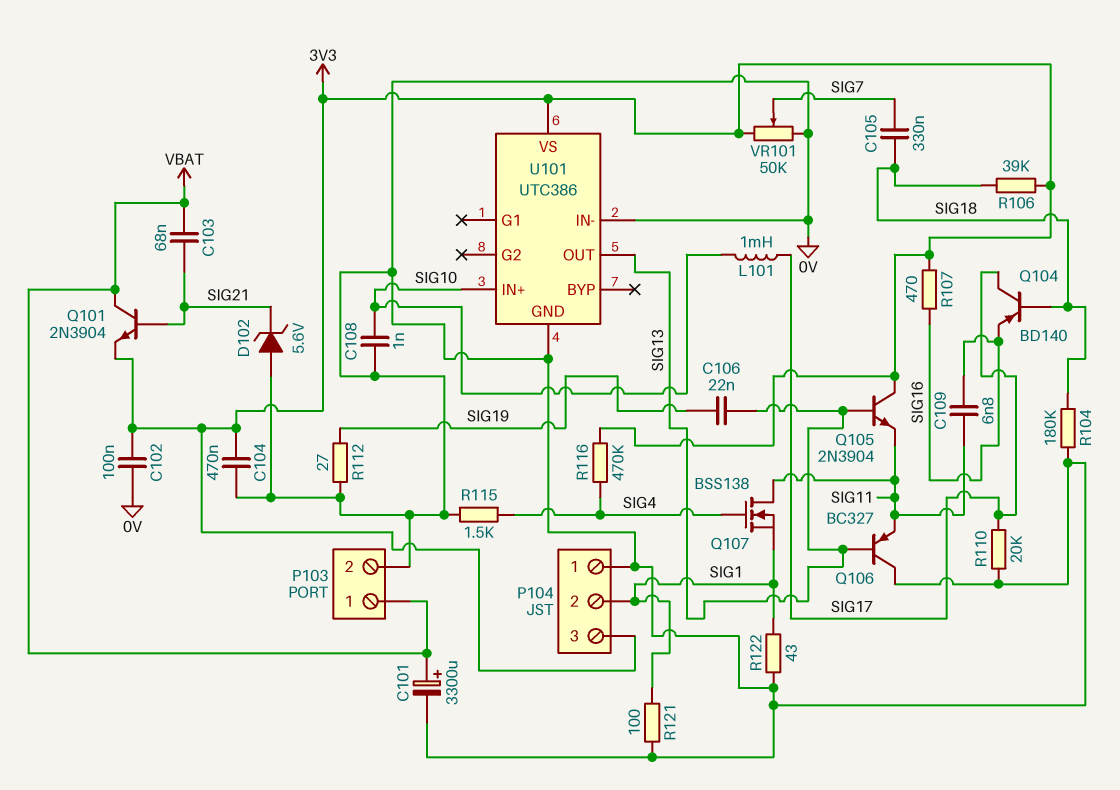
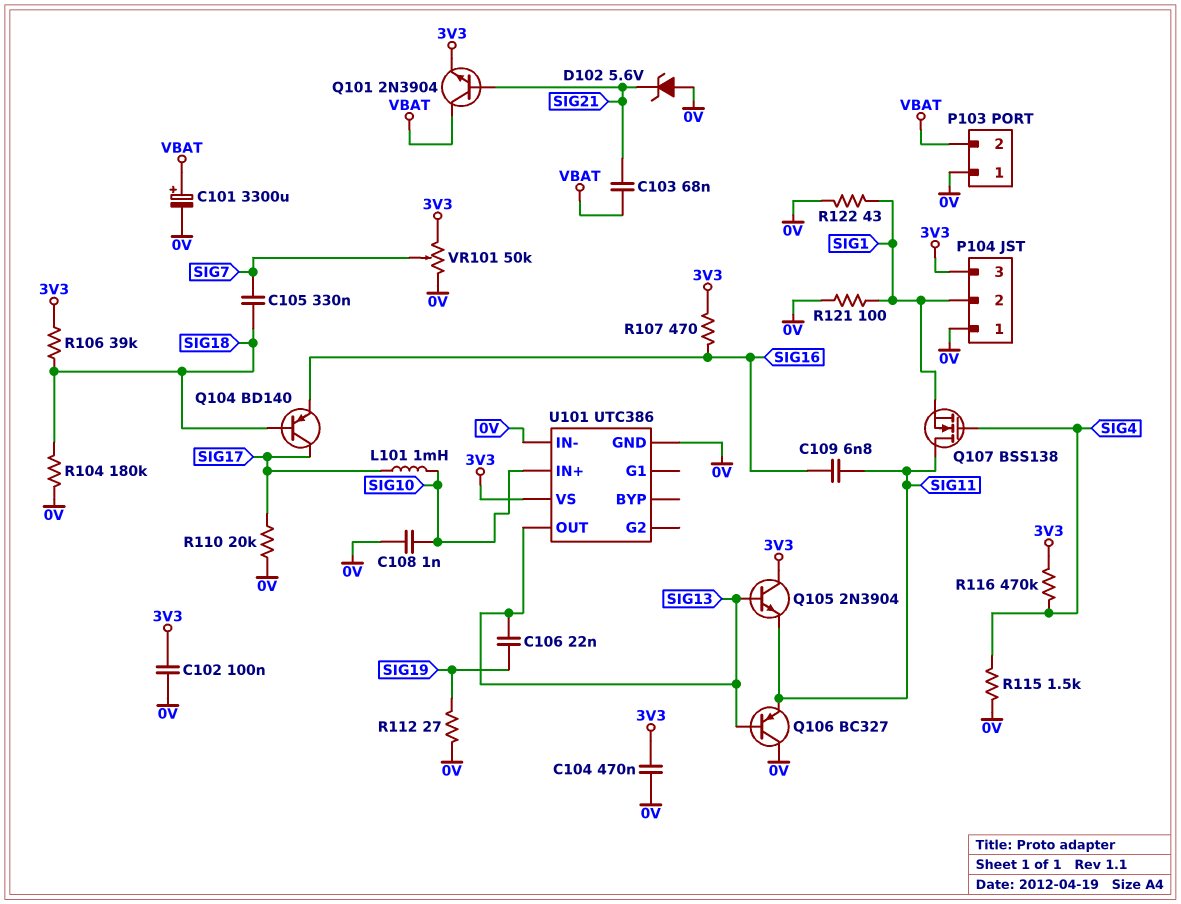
P103 pin 1: VBAT -> 0V
P103 pin 2: 0V -> VBAT

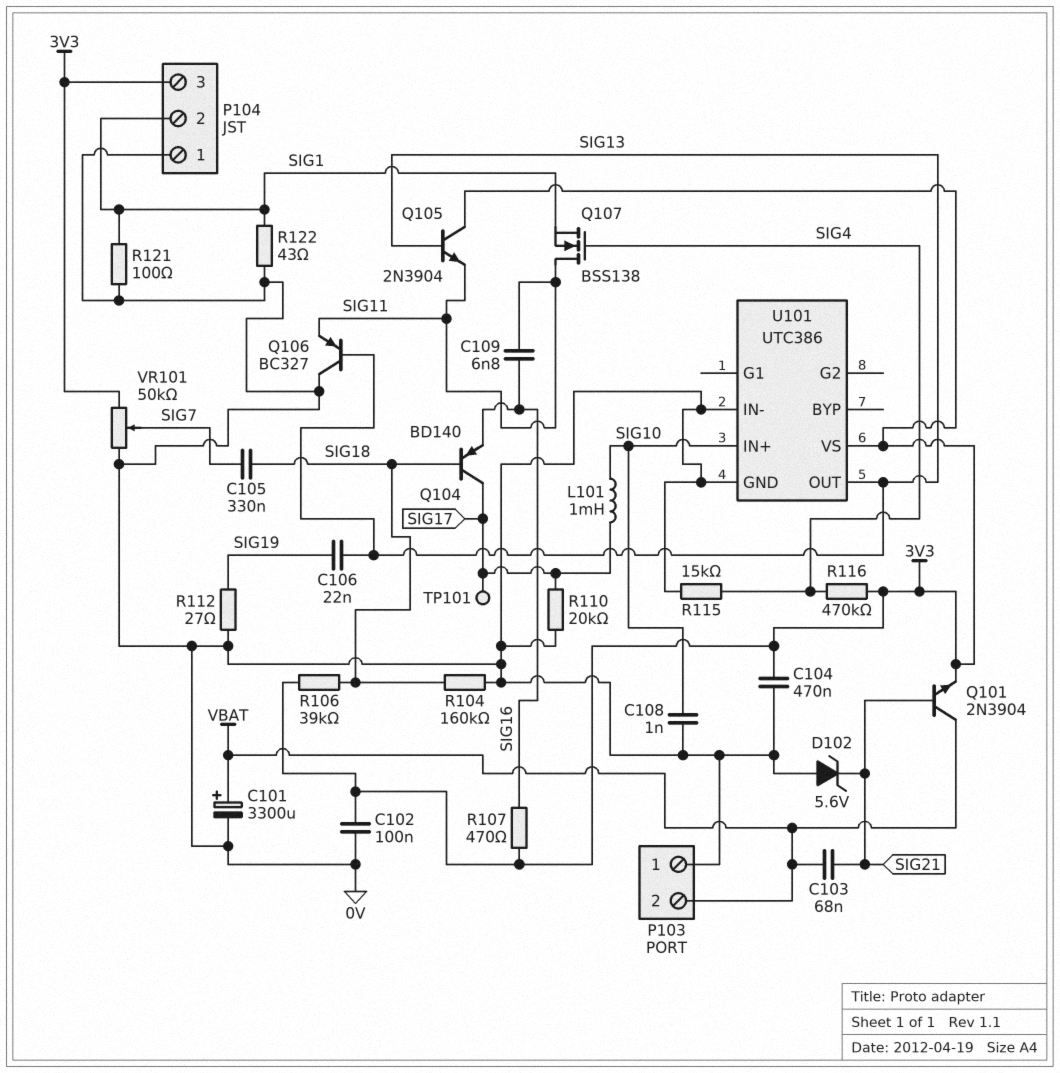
R104: 180k (0V, SIG18) -> 160k (0V, SIG18)
R115: 1.5k (0V, SIG4) -> 15k (0V, SIG4)
TP101: none -> test point (SIG17)

